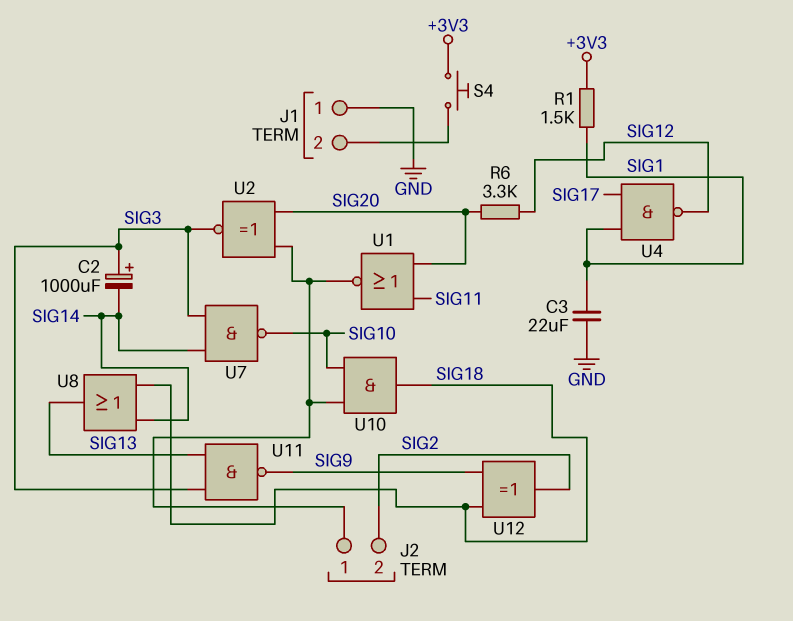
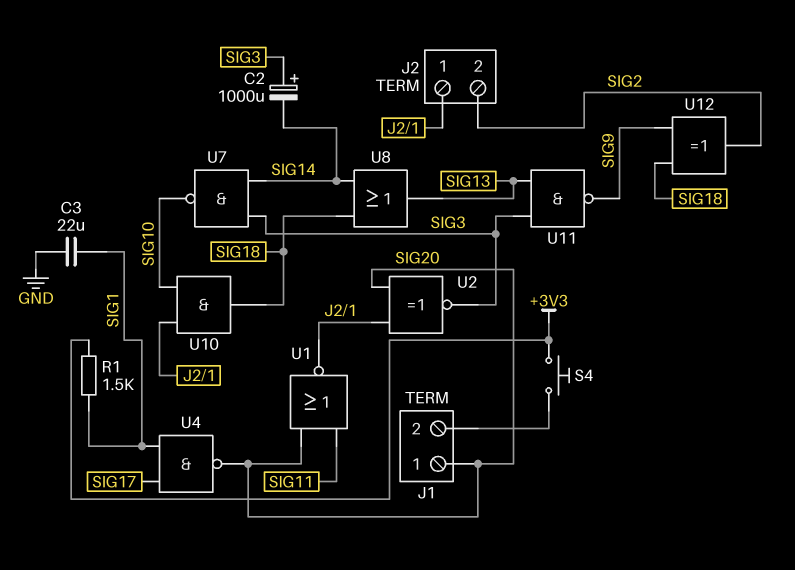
J1 pin 1: GND -> SIG20
R6: 3.3k (SIG12, SIG20) -> none
U4: NAND (in SIG1, in SIG17, out SIG12) -> NAND (in SIG1, in SIG17, out SIG20)

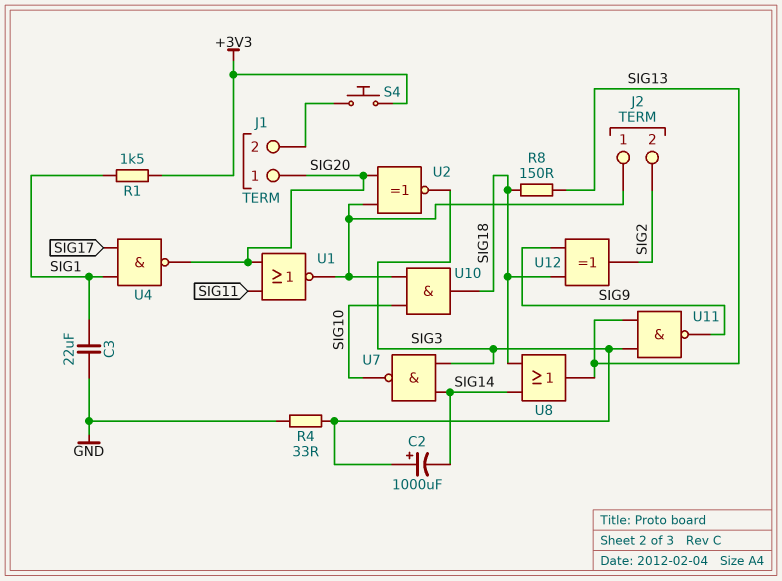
R4: none -> 33 (GND, SIG3)
R8: none -> 150 (SIG13, SIG18)

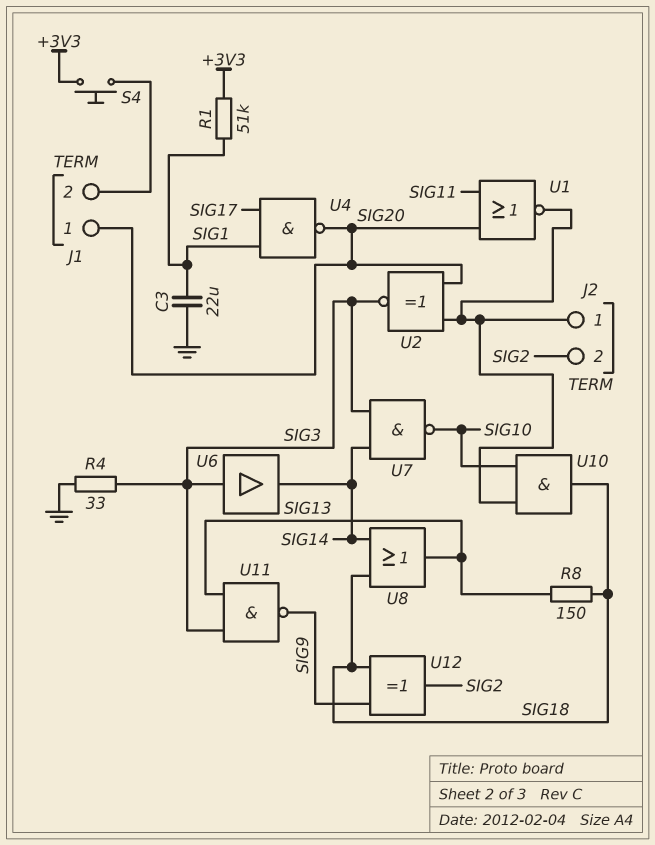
C2: 1000uF (plus SIG3, minus SIG14) -> none
R1: 1.5k (+3V3, SIG1) -> 51k (+3V3, SIG1)
U6: none -> buffer (in SIG3, out SIG14)

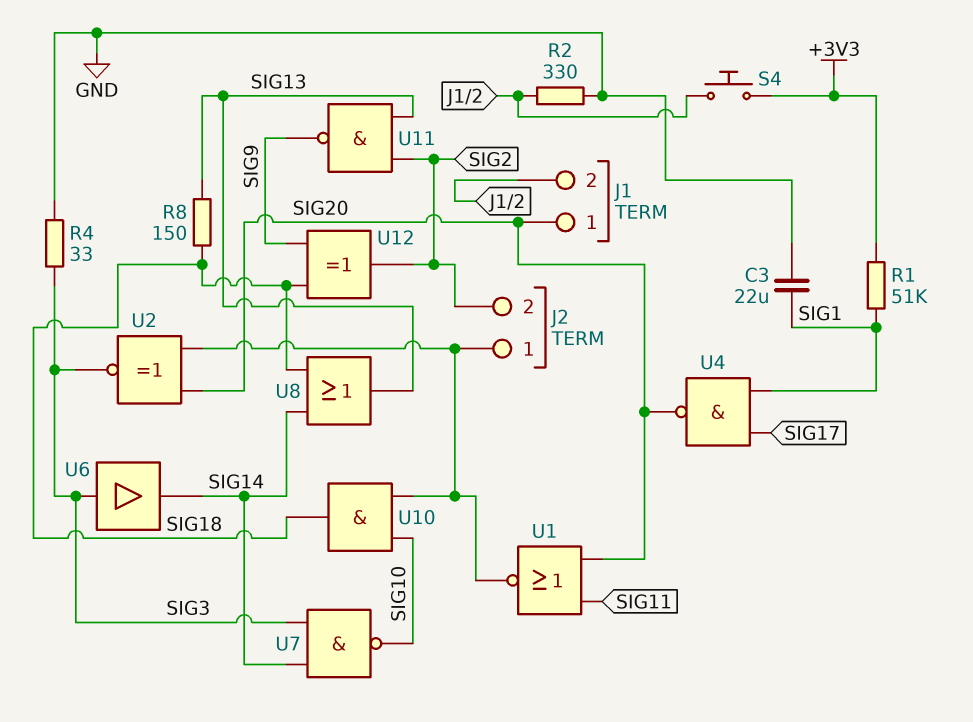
R2: none -> 330 (GND, J1/2)
U11: NAND (in SIG3, in SIG13, out SIG9) -> NAND (in SIG2, in SIG13, out SIG9)

